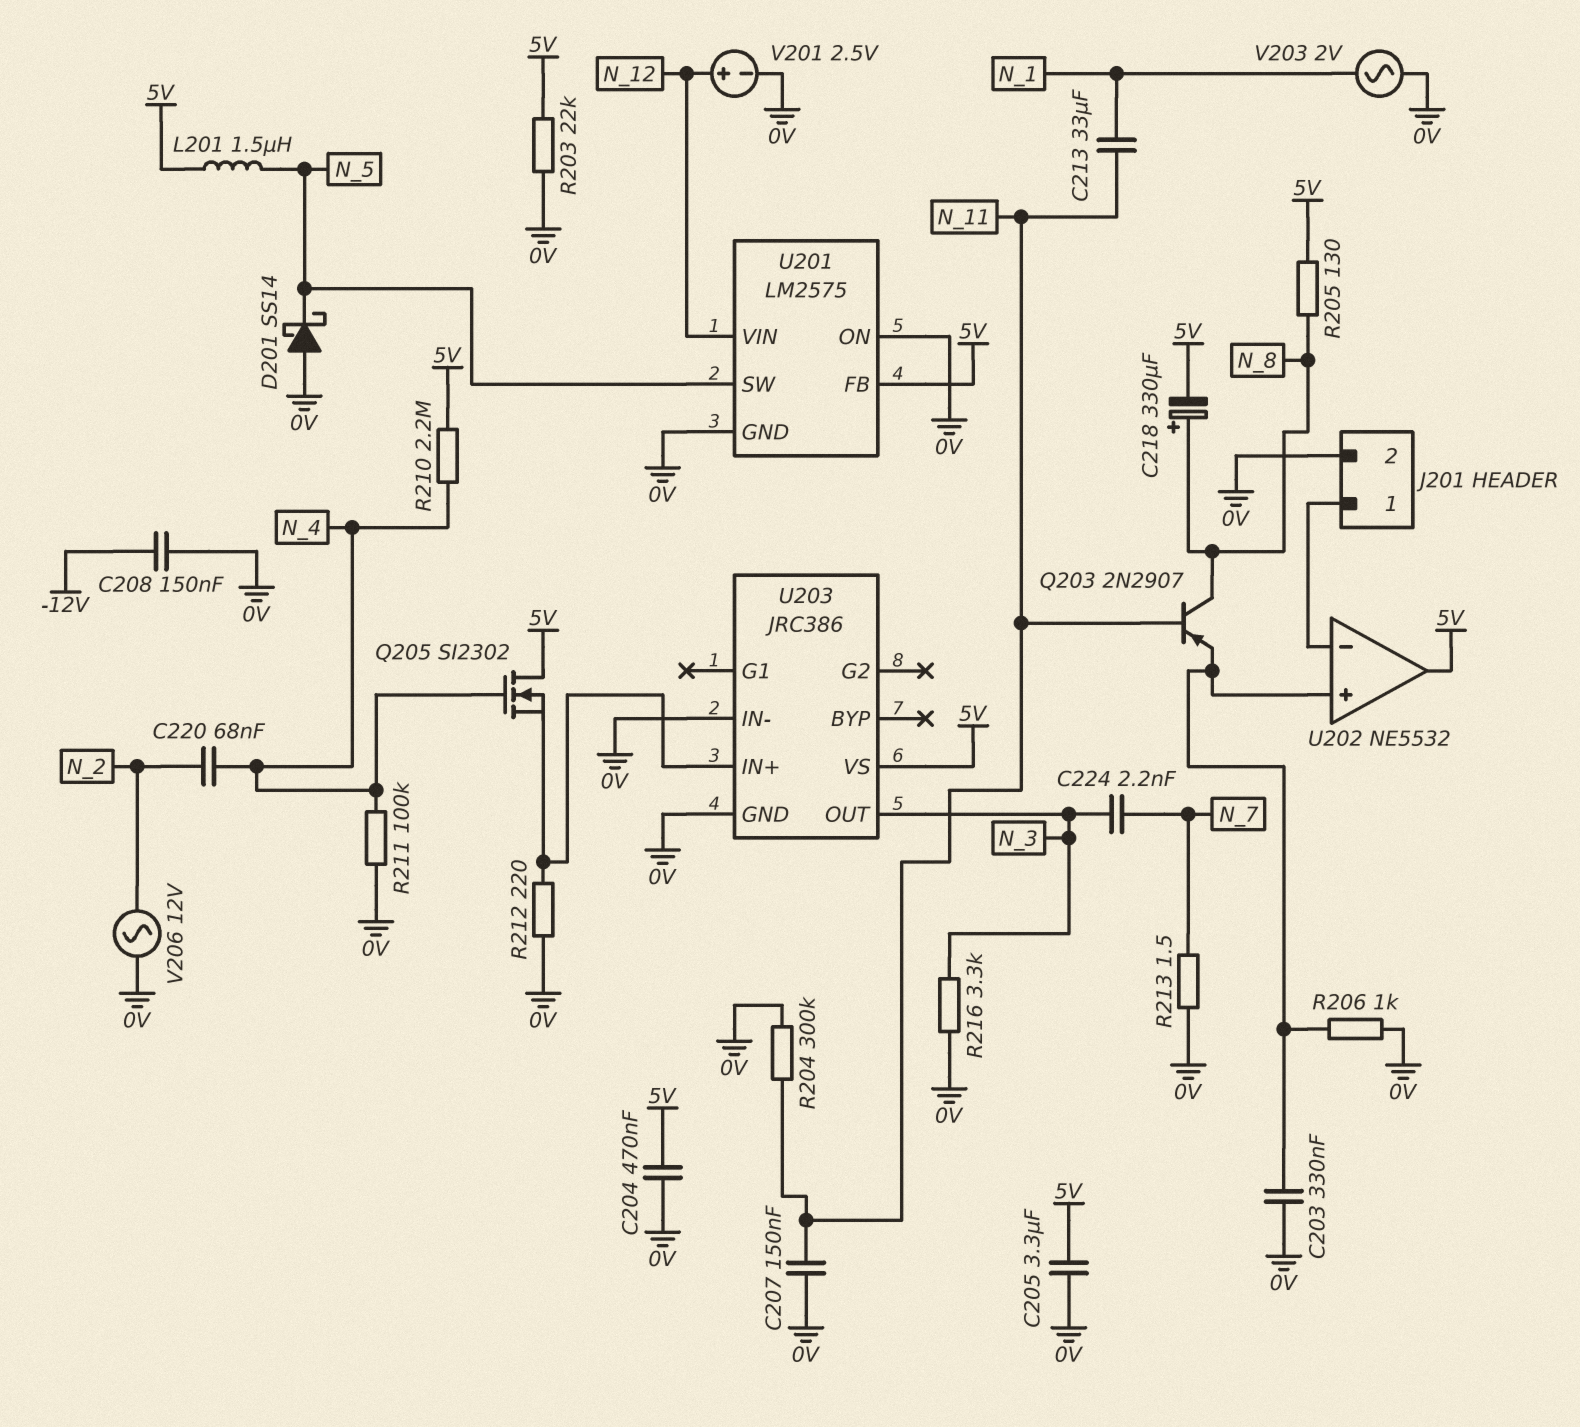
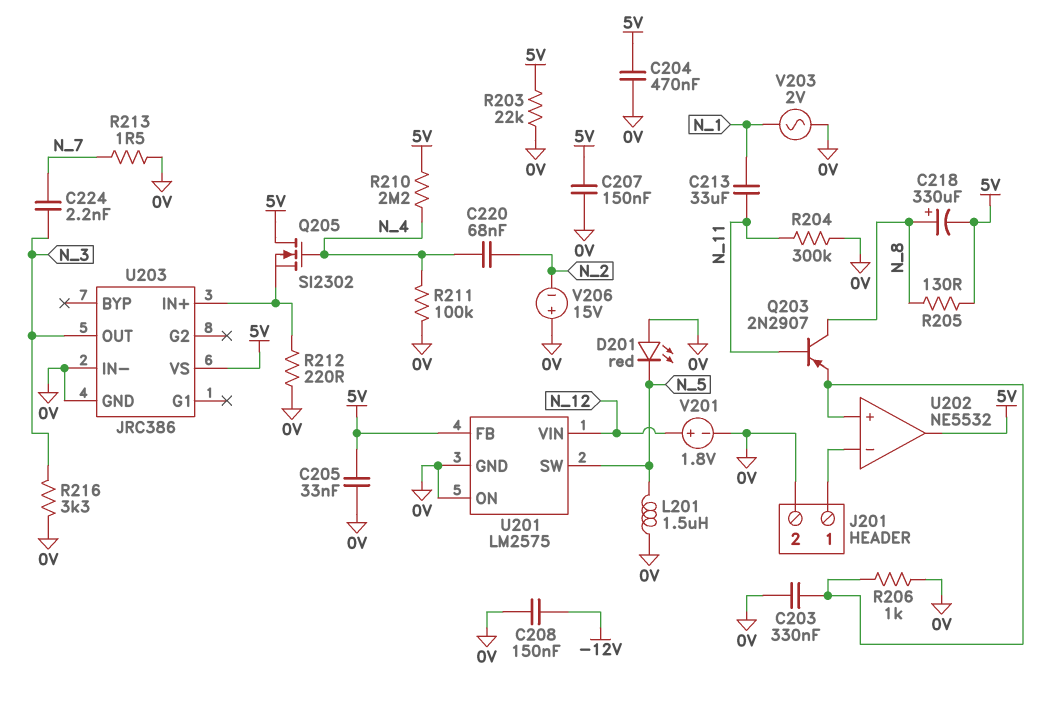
C205: 3.3uF (0V, 5V) -> 33nF (0V, 5V)
C207: 150nF (0V, N_11) -> 150nF (0V, 5V)
D201: schottky SS14 (A 0V, K N_5) -> LED red (A 0V, K N_5)
L201: 1.5uH (5V, N_5) -> 1.5uH (0V, N_5)
V201: 2.5V (plus N_12, minus 0V) -> 1.8V (plus N_12, minus 0V)
V206: AC 12V (0V, N_2) -> 15V (plus 0V, minus N_2)

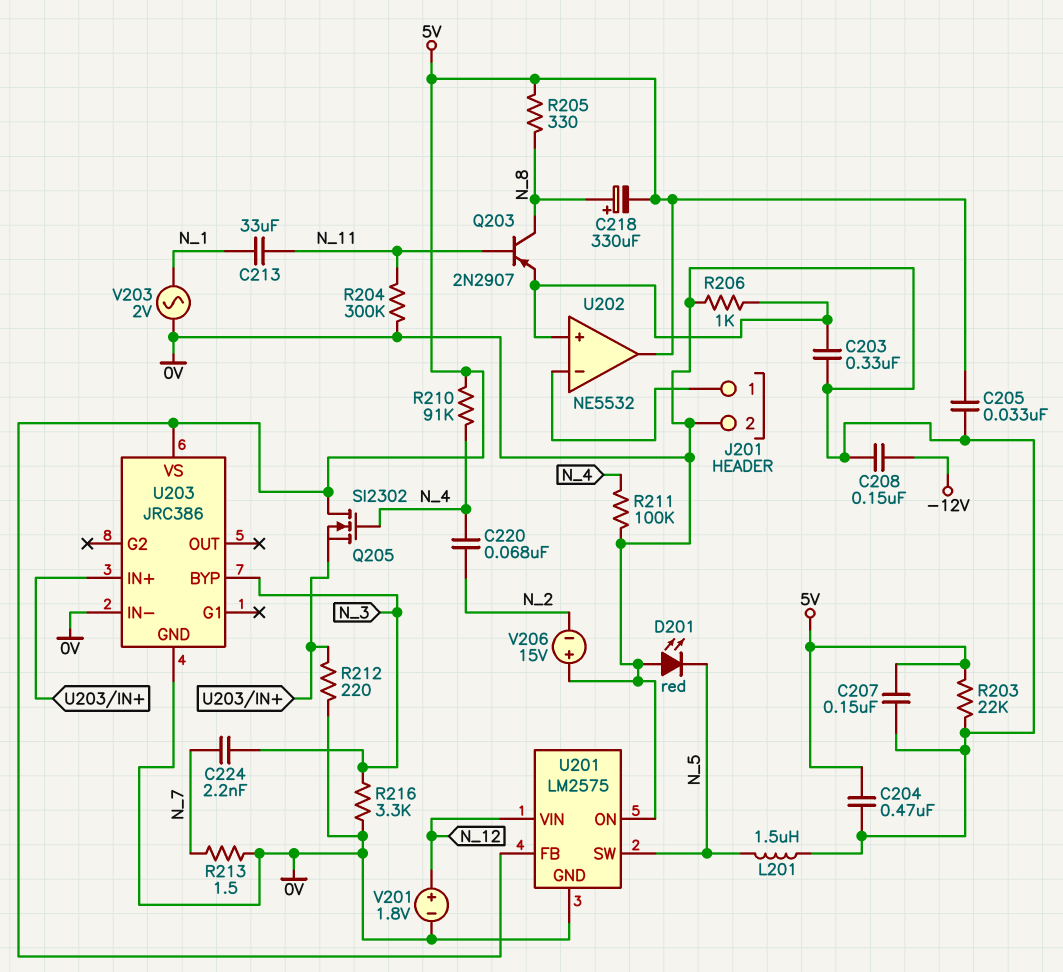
R205: 130 (5V, N_8) -> 330 (5V, N_8)
R210: 2.2M (5V, N_4) -> 91k (5V, N_4)
U203 pin BYP: none -> N_3
U203 pin OUT: N_3 -> none

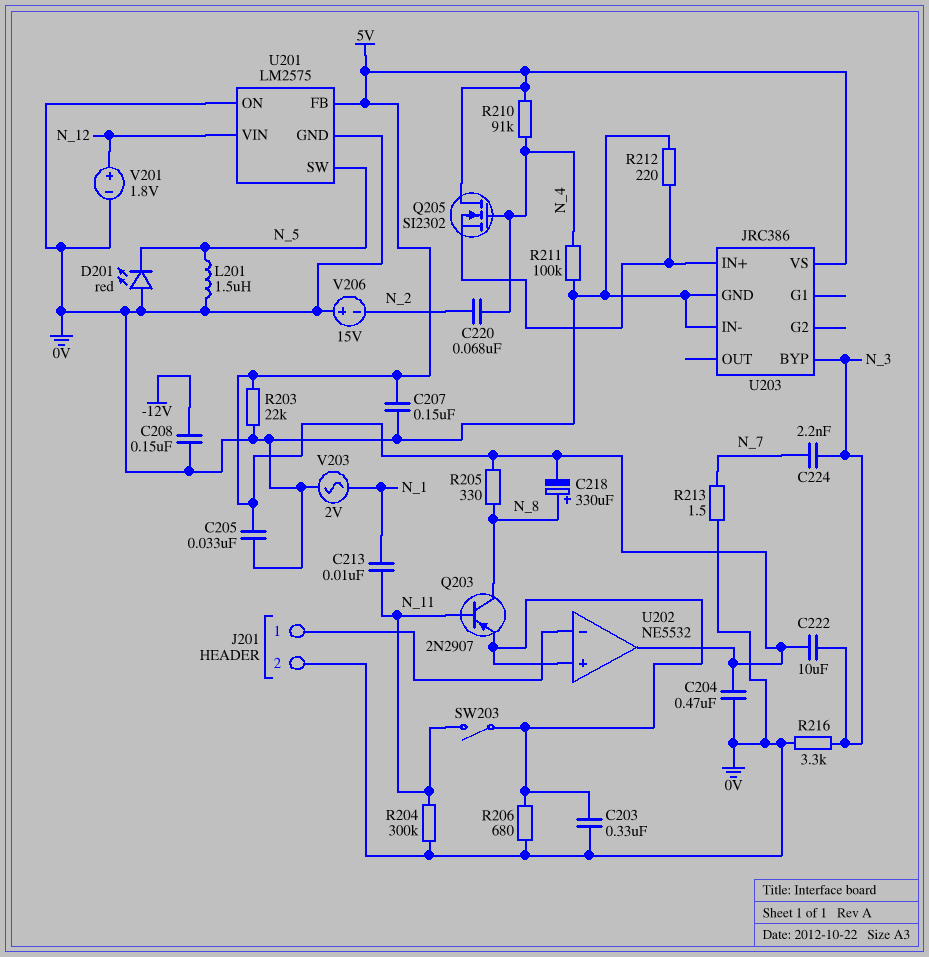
C213: 33uF (N_1, N_11) -> 10nF (N_1, N_11)
C222: none -> 10uF (5V, N_3)
R206: 1k (0V, U202/in+) -> 680 (0V, U202/in+)
SW203: none -> switch (N_11, U202/in+)

